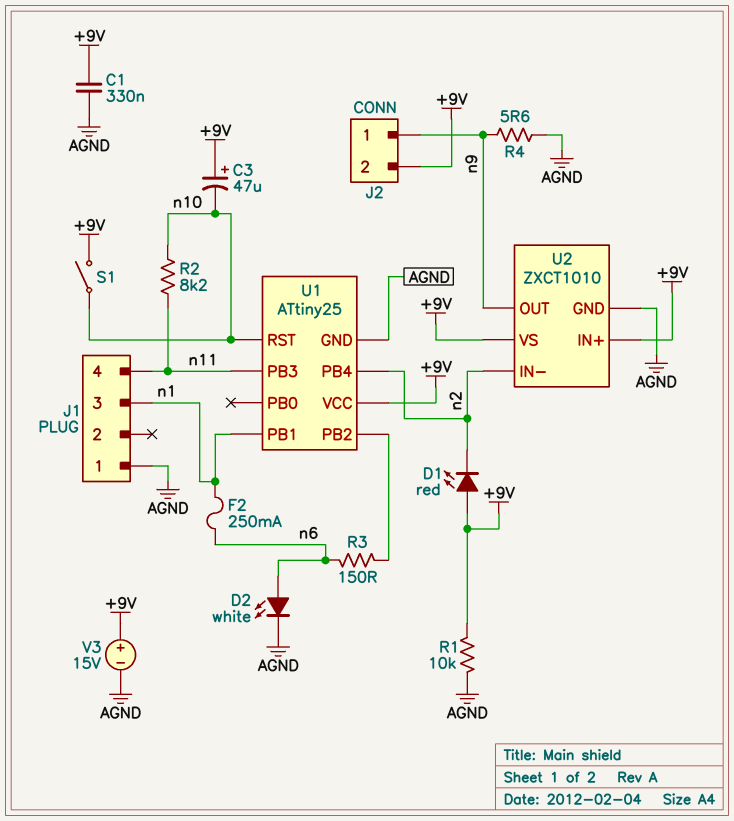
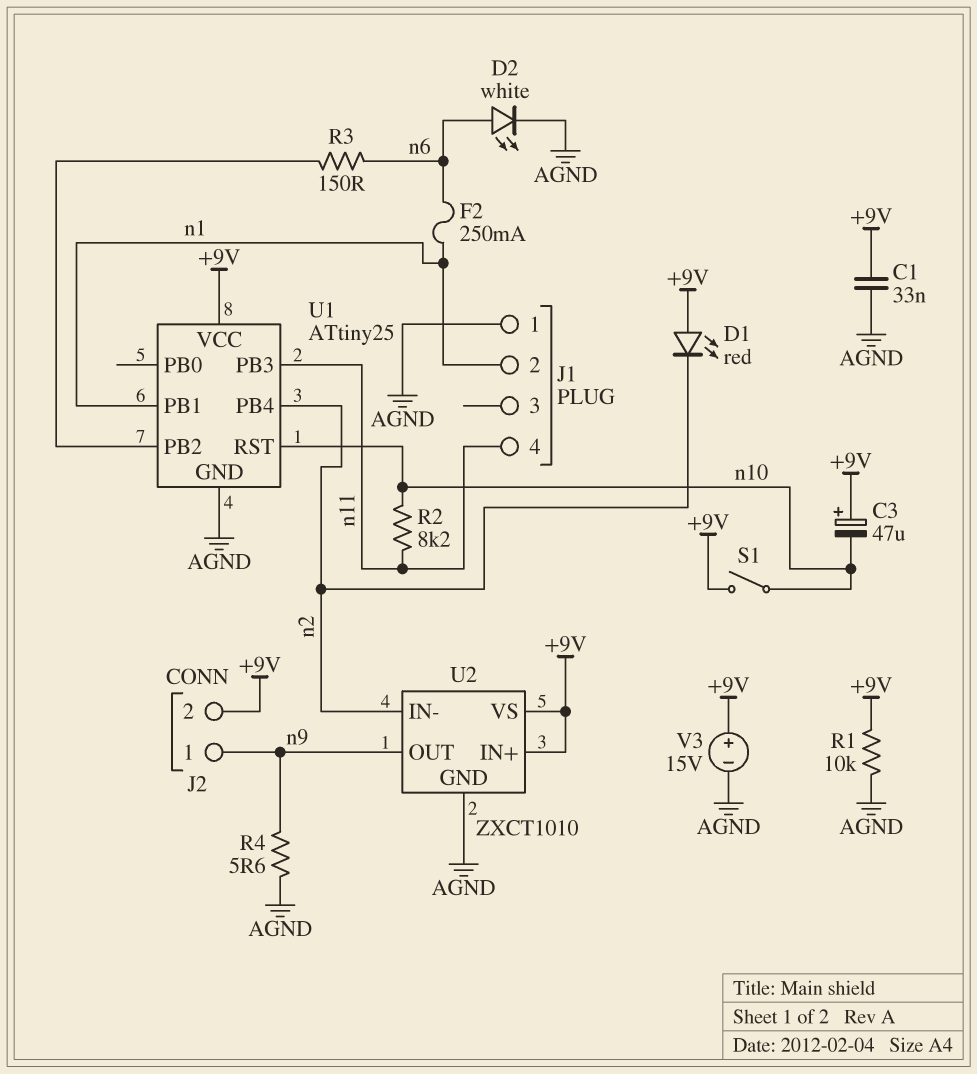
C1: 330nF (+9V, AGND) -> 33nF (+9V, AGND)
J1 pin 2: none -> n1
J1 pin 3: n1 -> none

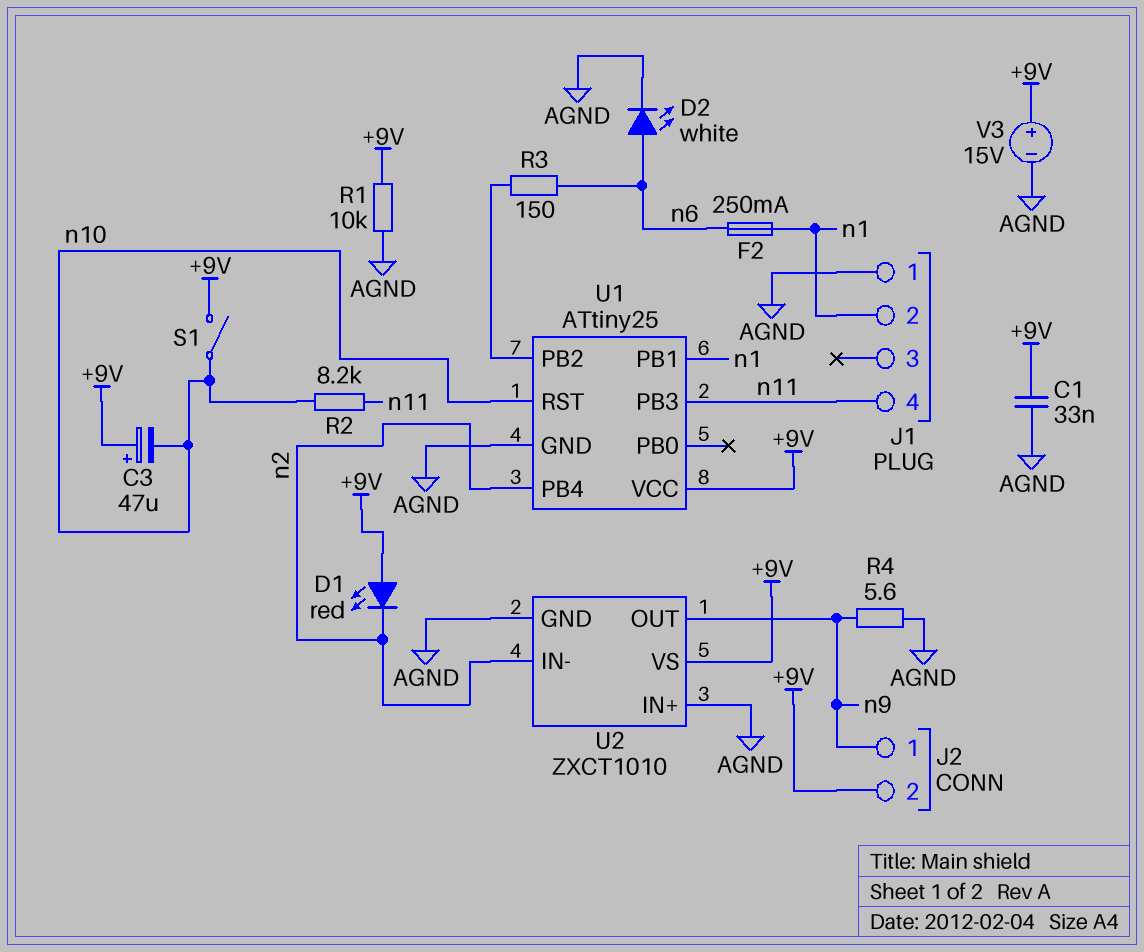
U2 pin IN+: +9V -> AGND

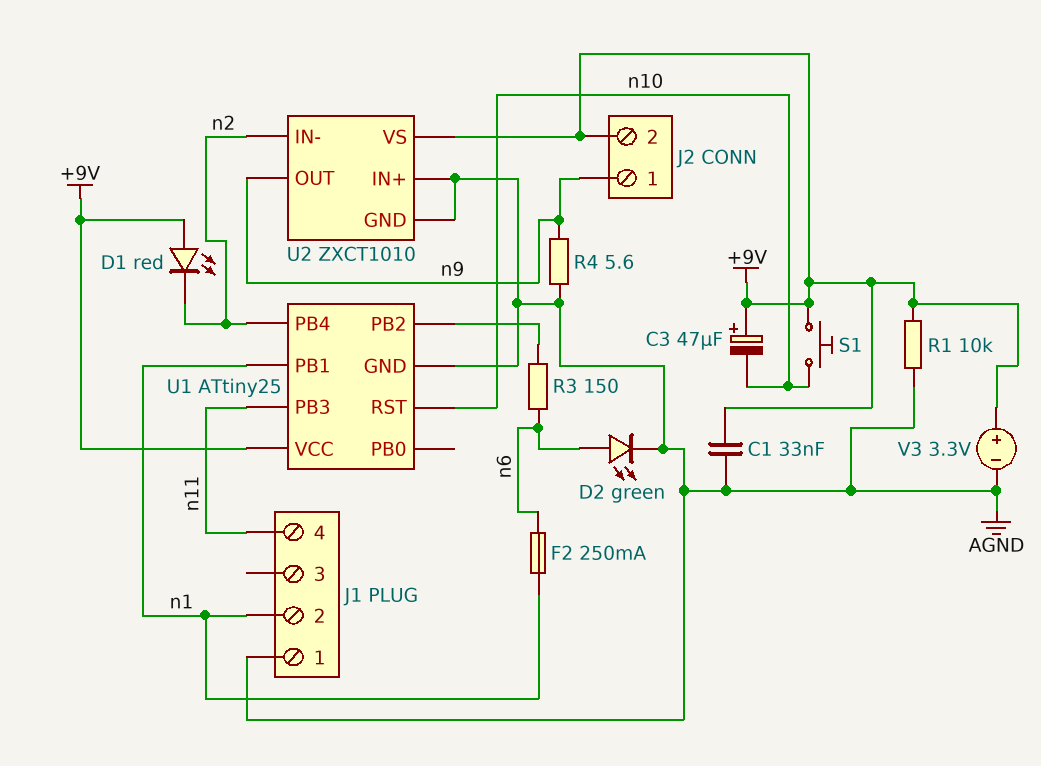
D2: LED white (A n6, K AGND) -> LED green (A n6, K AGND)
R2: 8.2k (n10, n11) -> none
S1: switch (+9V, n10) -> button (+9V, n10)
V3: 15V (plus +9V, minus AGND) -> 3.3V (plus +9V, minus AGND)

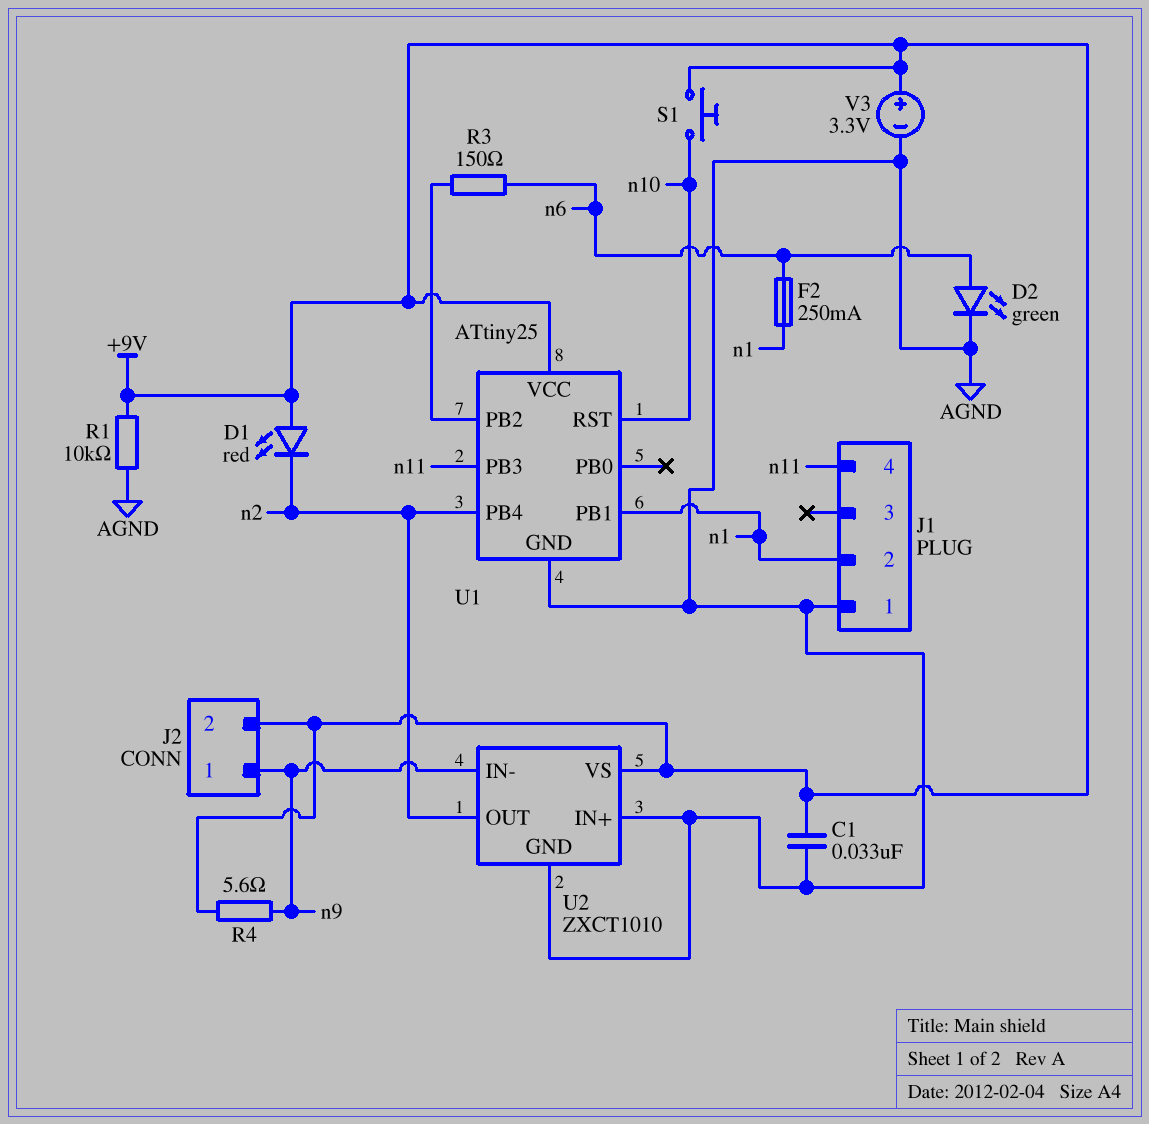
C3: 47uF (plus +9V, minus n10) -> none
R4: 5.6 (AGND, n9) -> 5.6 (+9V, n9)
U2 pin IN-: n2 -> n9
U2 pin OUT: n9 -> n2

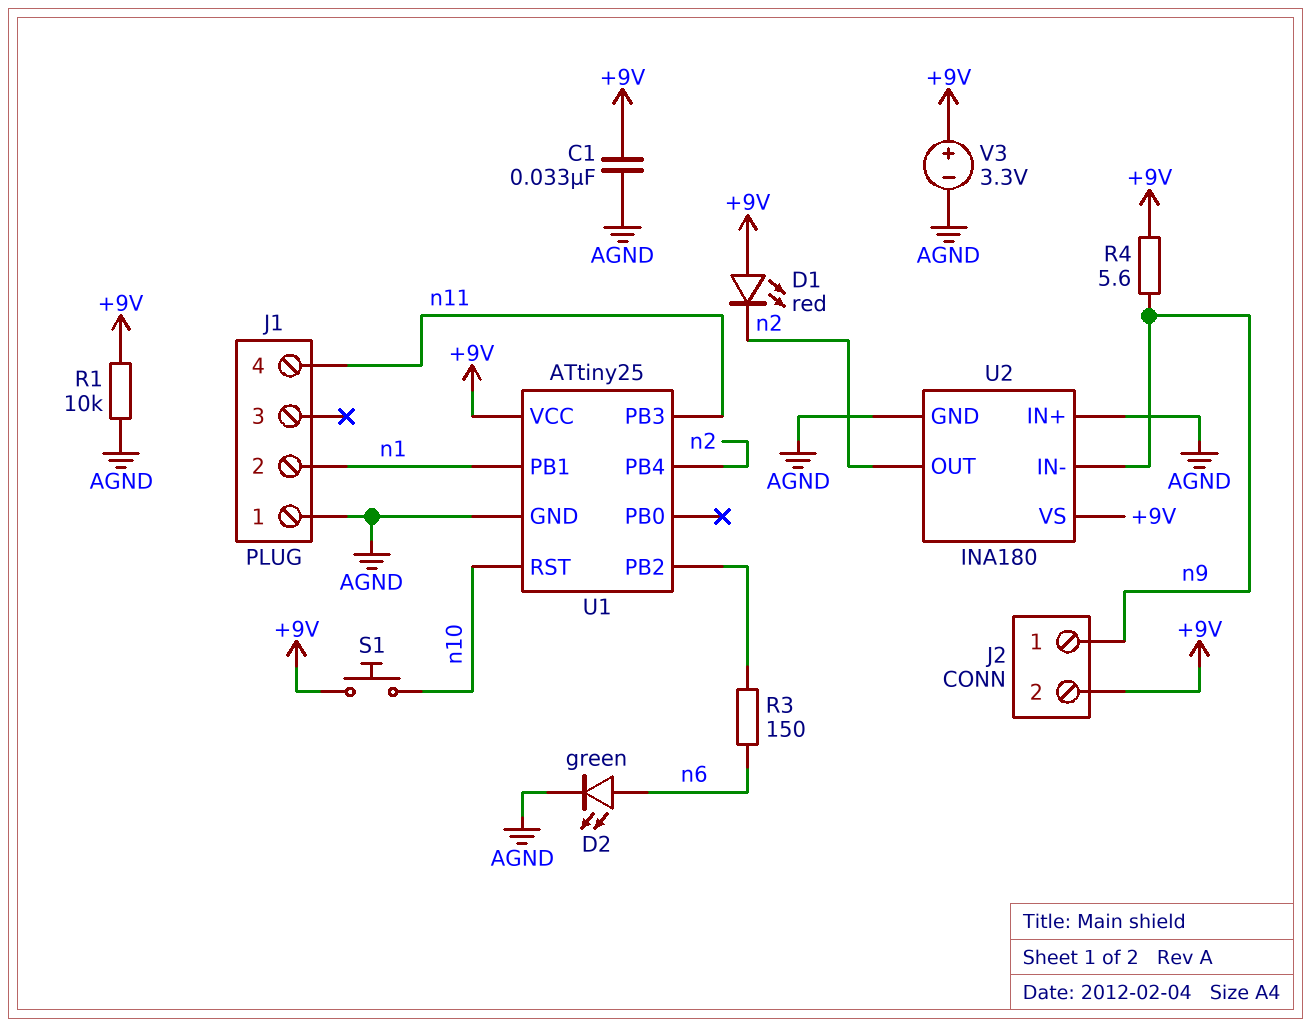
F2: 250mA (n1, n6) -> none
U2: ZXCT1010 -> INA180

